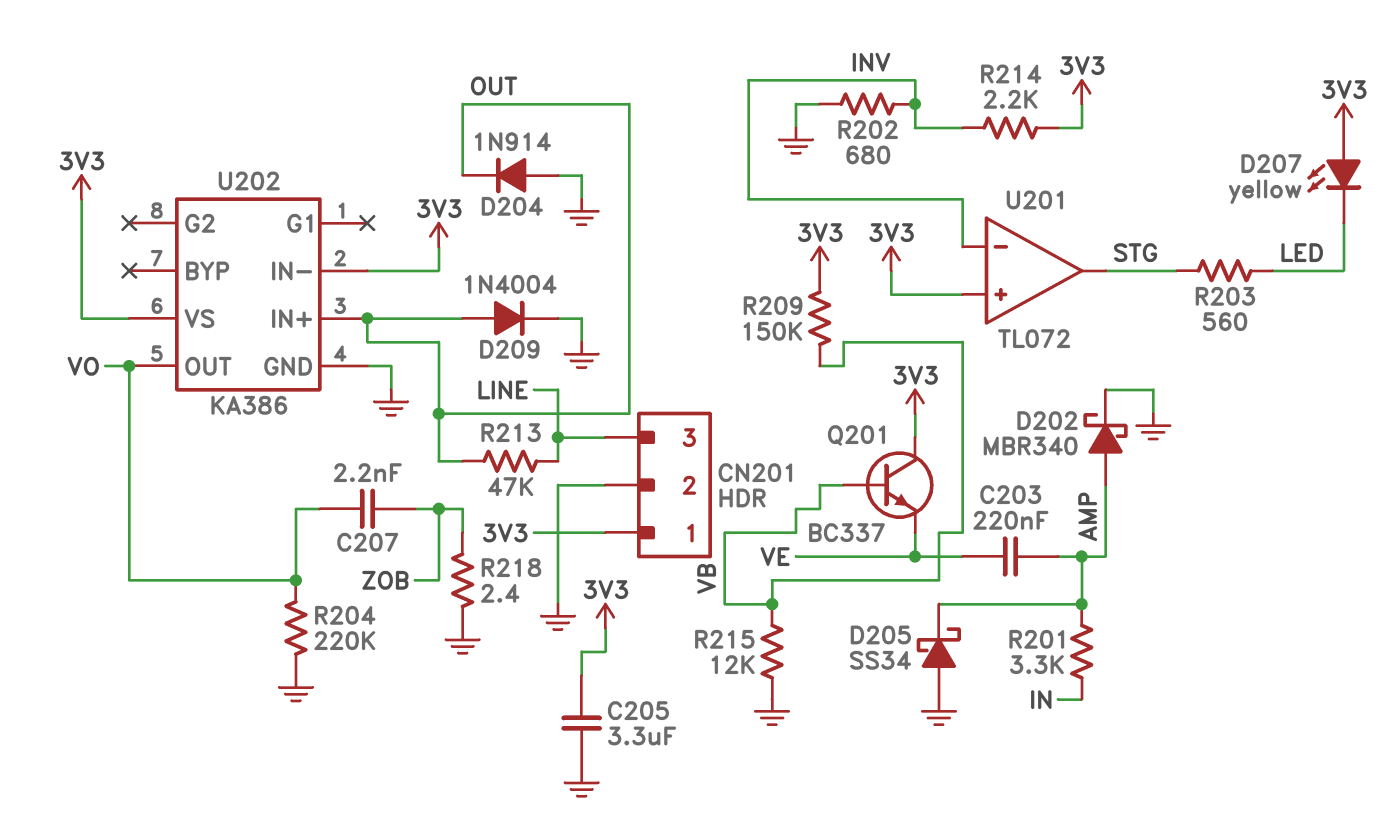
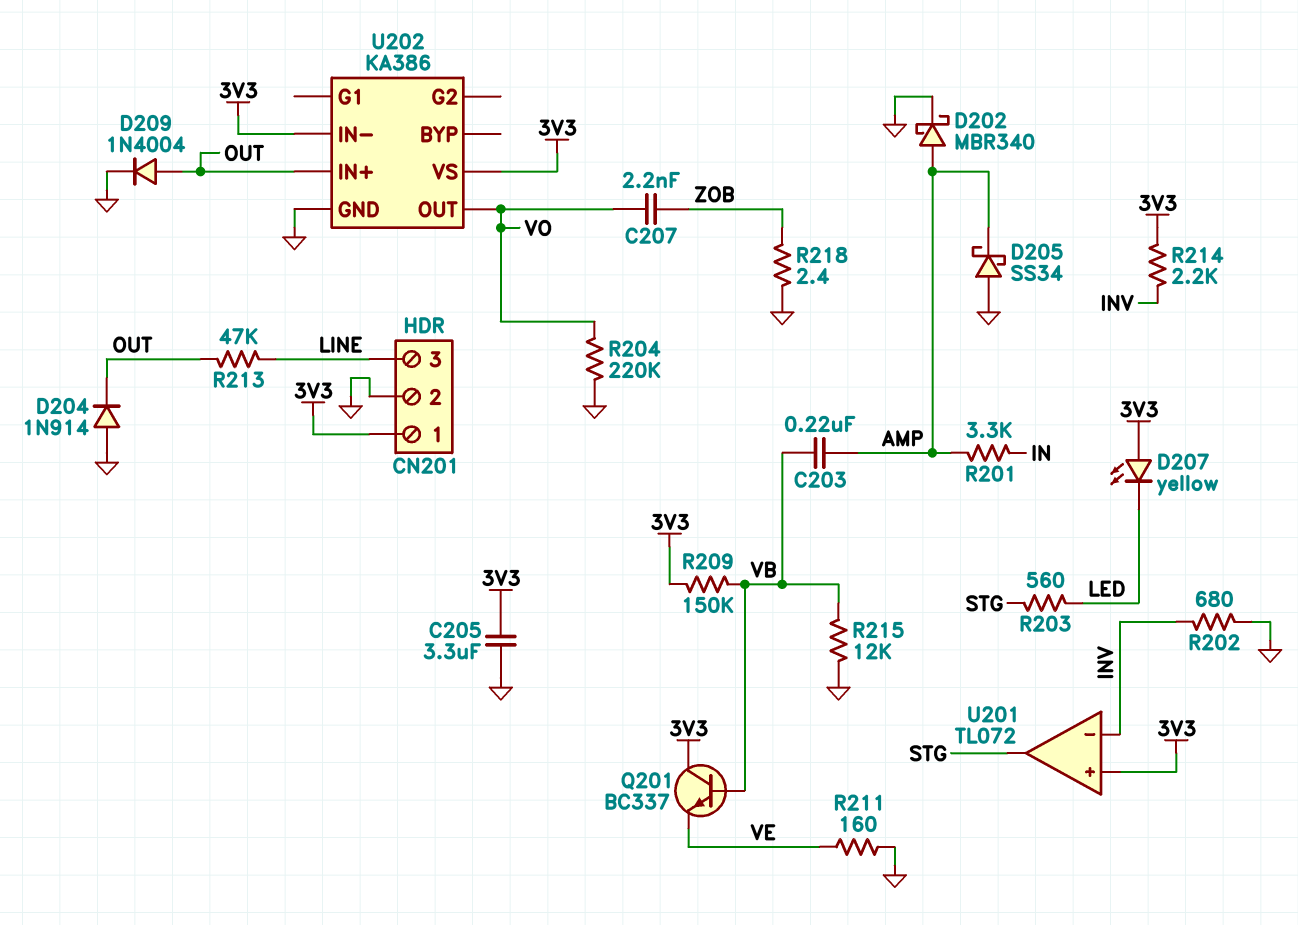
C203: 220nF (AMP, VE) -> 220nF (AMP, VB)
R211: none -> 160 (GND, VE)

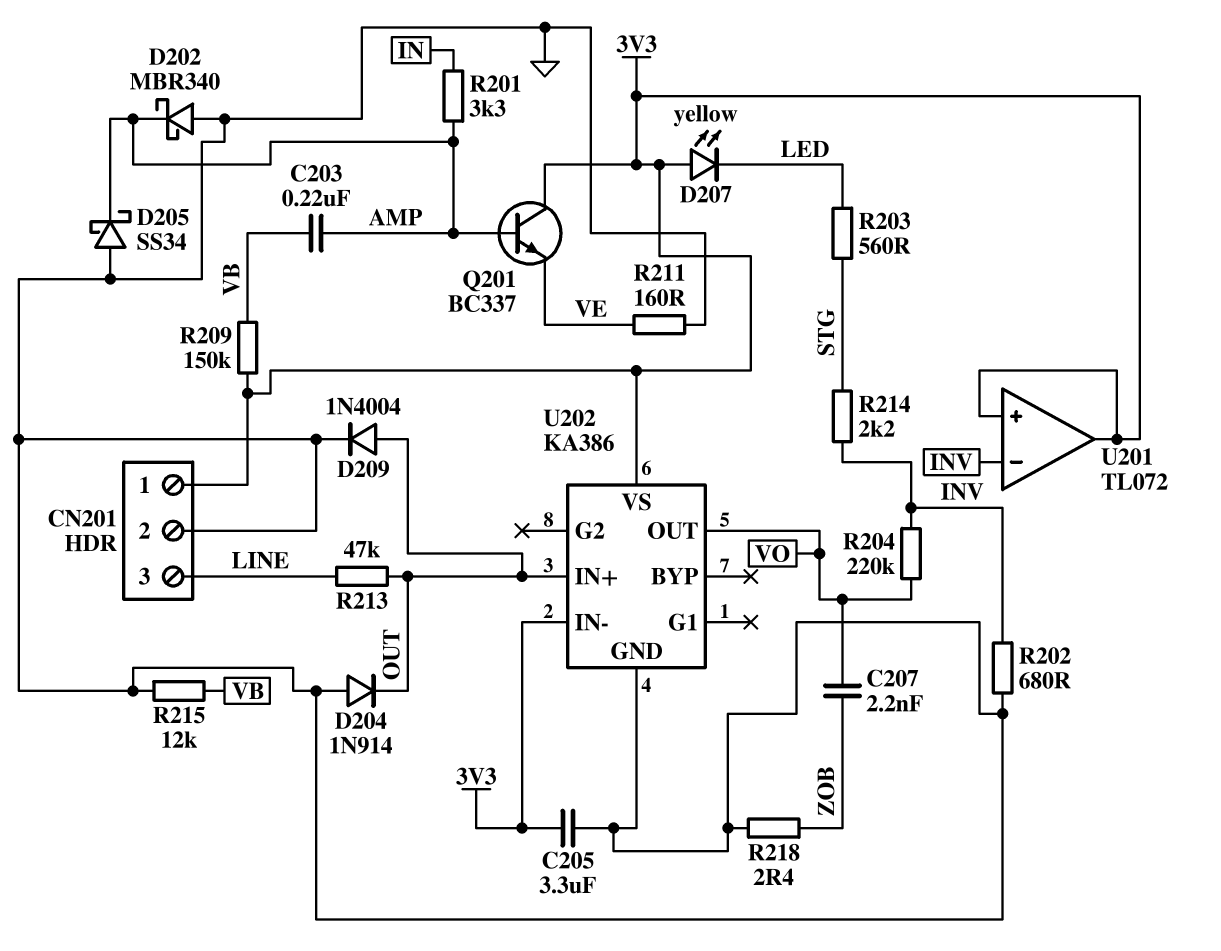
D202: schottky MBR340 (A AMP, K GND) -> schottky MBR340 (A GND, K AMP)
Q201: NPN BC337 (B VB, C 3V3, E VE) -> NPN BC337 (B AMP, C 3V3, E VE)
R204: 220k (GND, VO) -> 220k (INV, VO)
R214: 2.2k (3V3, INV) -> 2.2k (INV, STG)
U201 pin out: STG -> 3V3

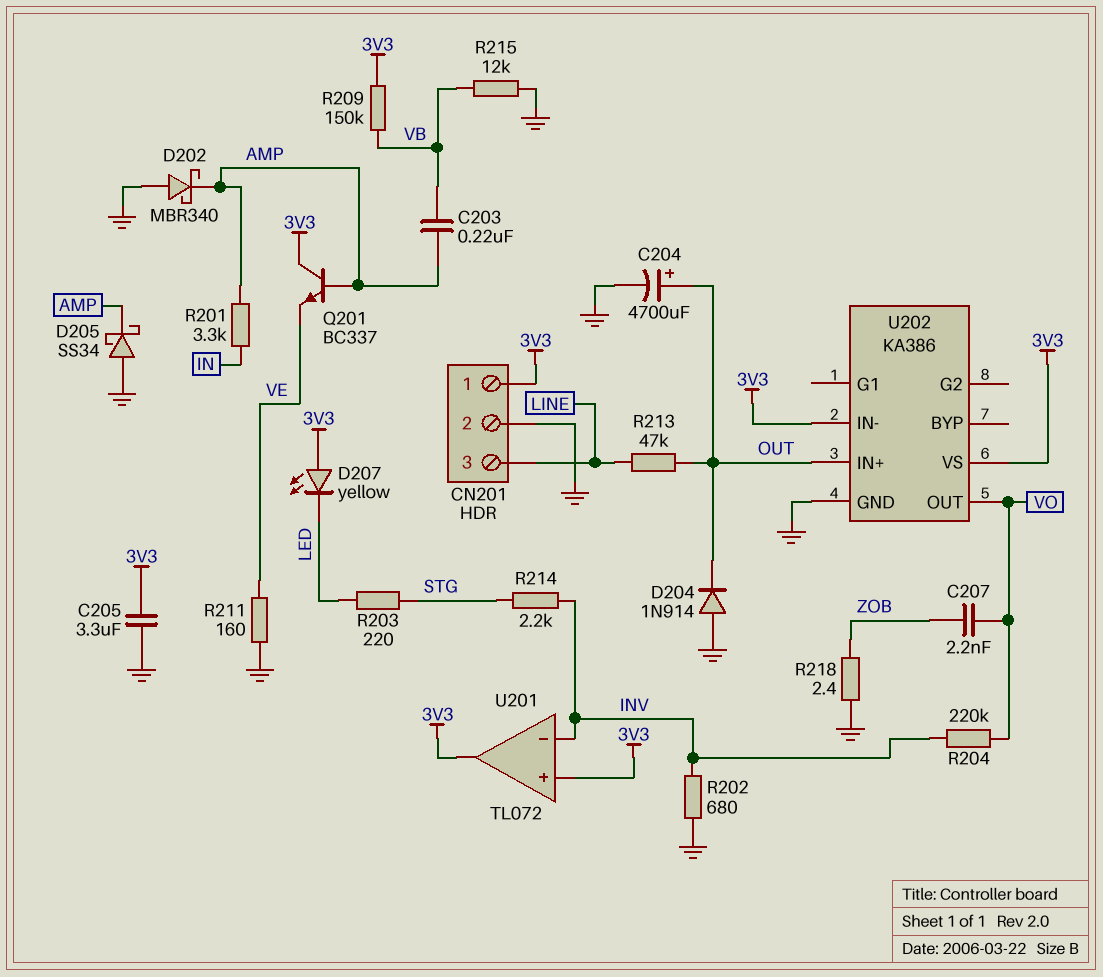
C204: none -> 4700uF (plus OUT, minus GND)
D209: diode 1N4004 (A OUT, K GND) -> none
R203: 560 (LED, STG) -> 220 (LED, STG)

